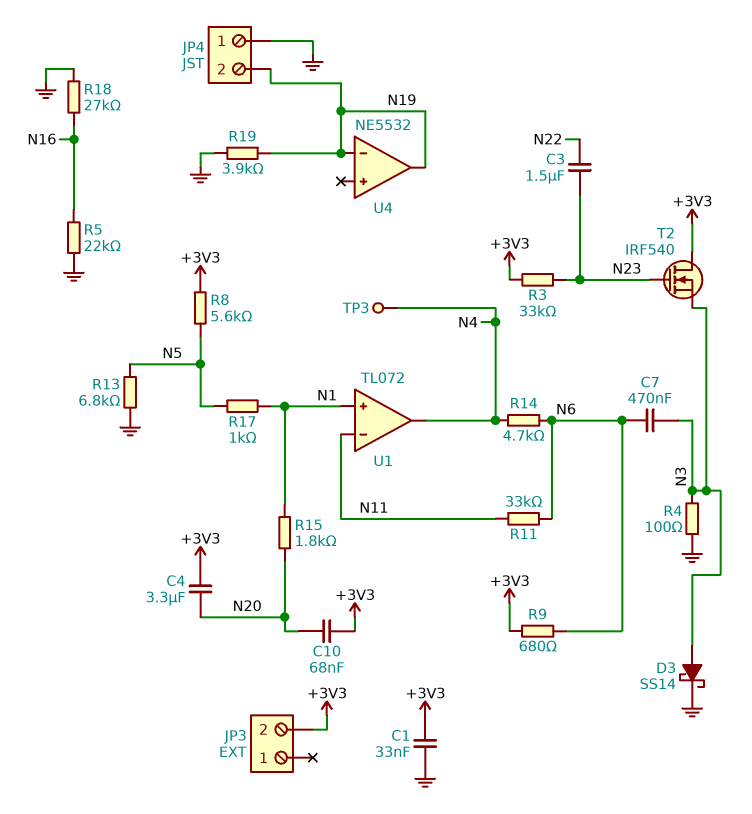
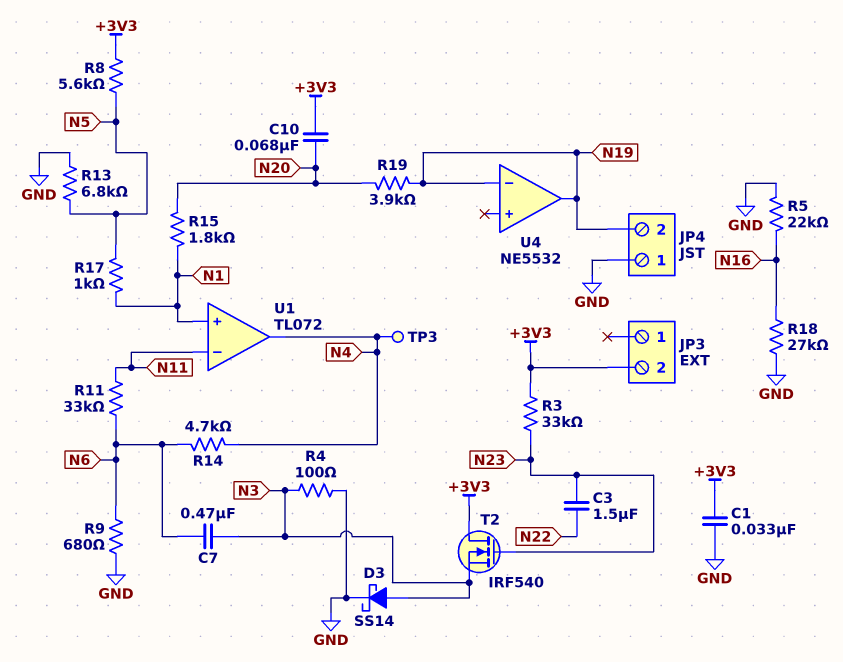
C4: 3.3uF (+3V3, N20) -> none
R9: 680 (+3V3, N6) -> 680 (GND, N6)
R19: 3.9k (GND, N19) -> 3.9k (N19, N20)

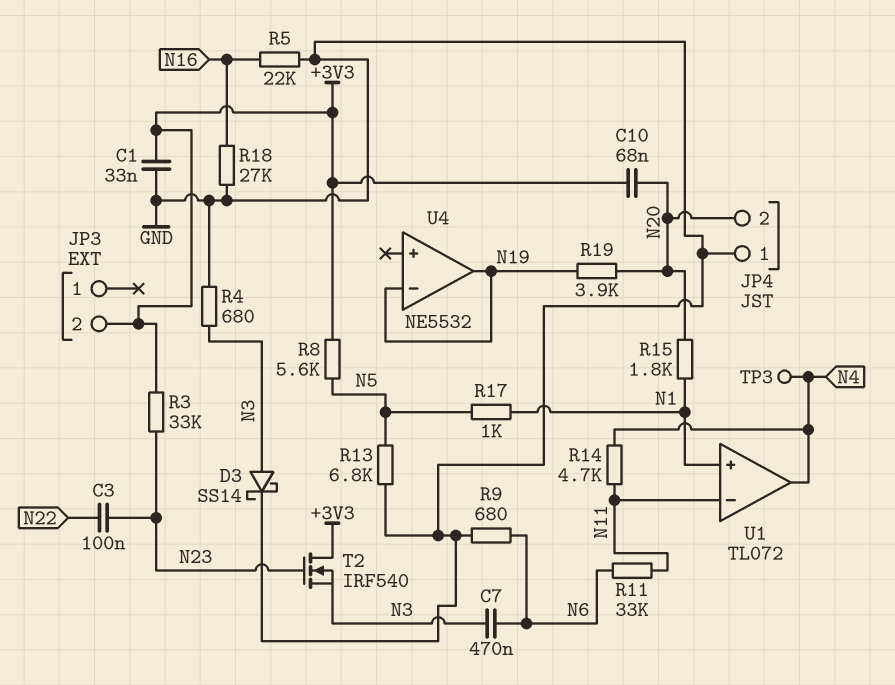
C3: 1.5uF (N22, N23) -> 100nF (N22, N23)
JP4 pin 2: N19 -> N20
R4: 100 (GND, N3) -> 680 (GND, N3)
R14: 4.7k (N4, N6) -> 4.7k (N4, N11)

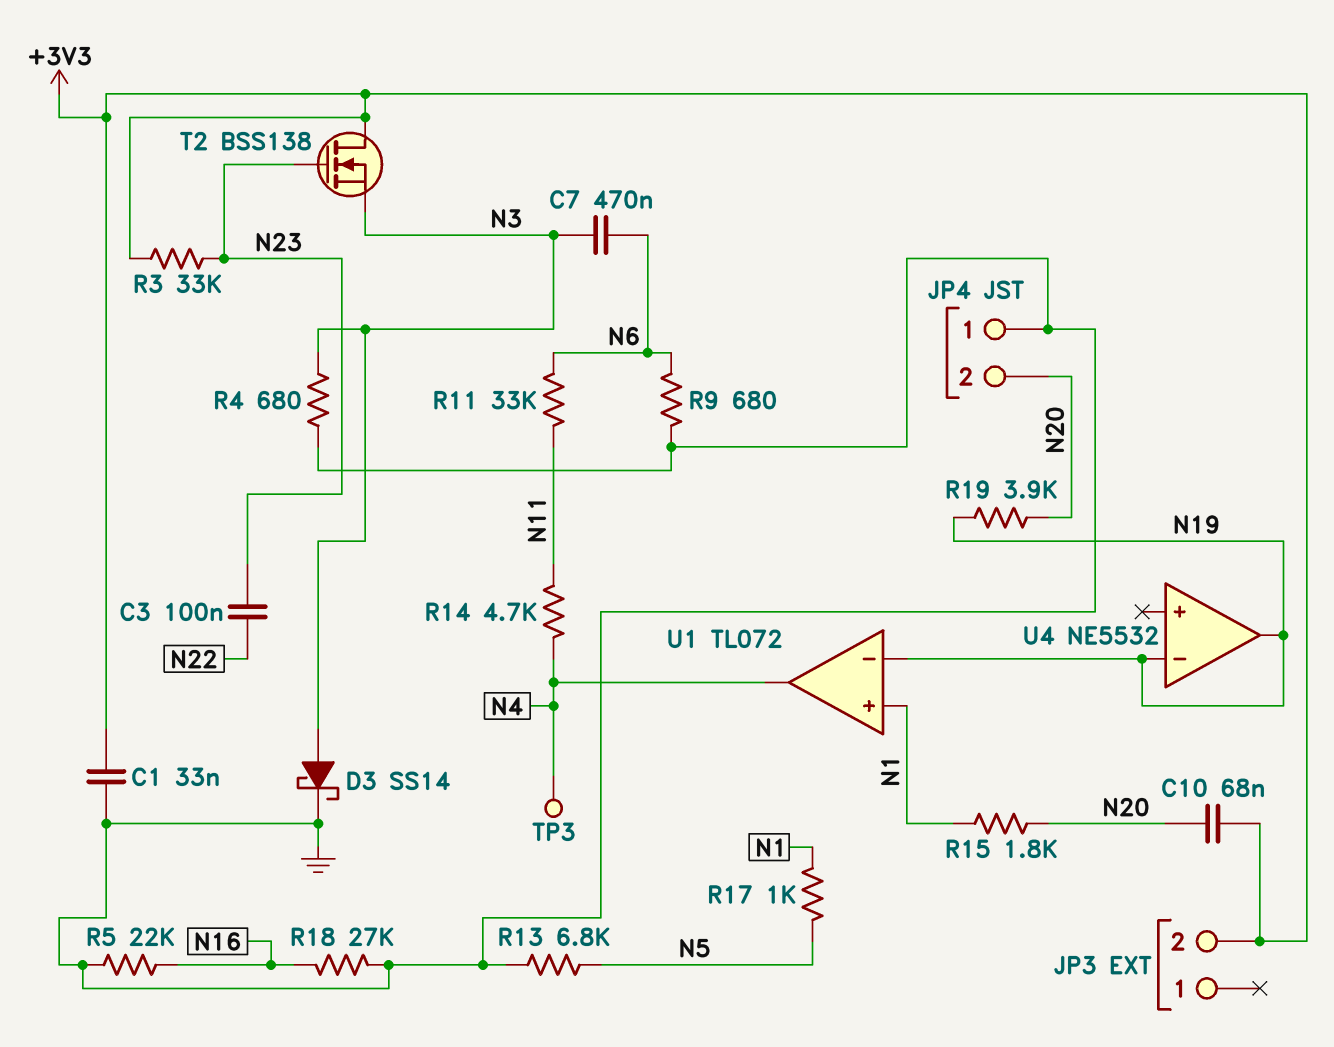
R8: 5.6k (+3V3, N5) -> none
T2: NMOS IRF540 (G N23, D +3V3, S N3) -> NMOS BSS138 (G N23, D +3V3, S N3)
U1 pin in-: N11 -> N19

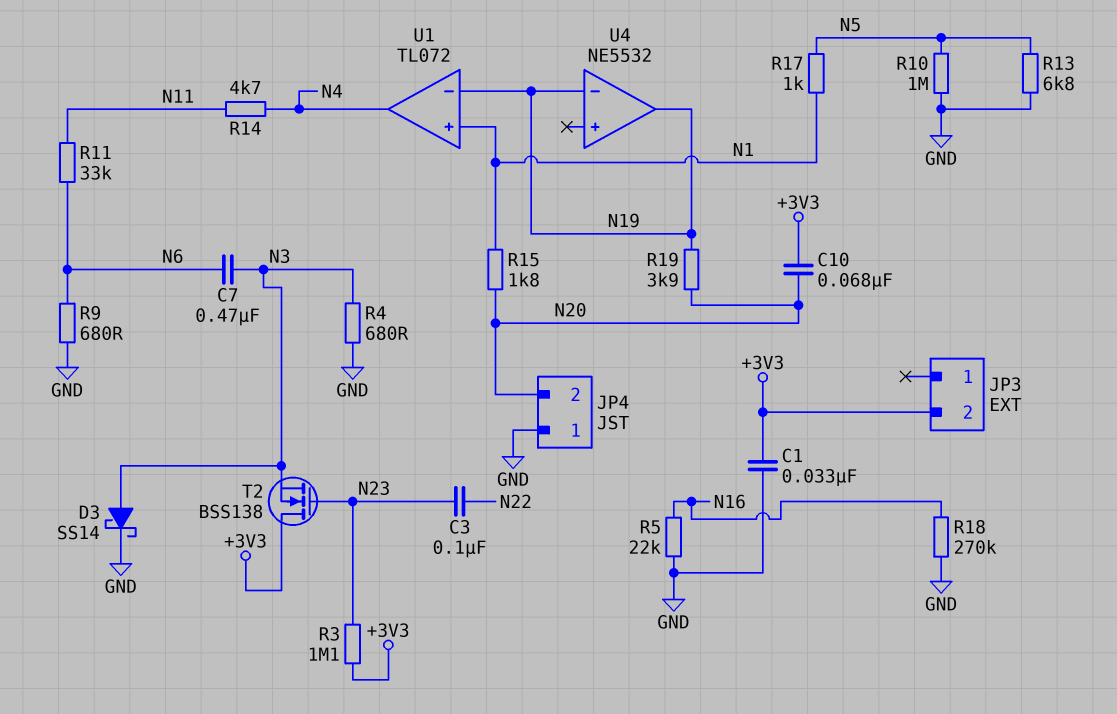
R3: 33k (+3V3, N23) -> 1.1M (+3V3, N23)
R10: none -> 1M (GND, N5)
R18: 27k (GND, N16) -> 270k (GND, N16)
TP3: test point (N4) -> none

